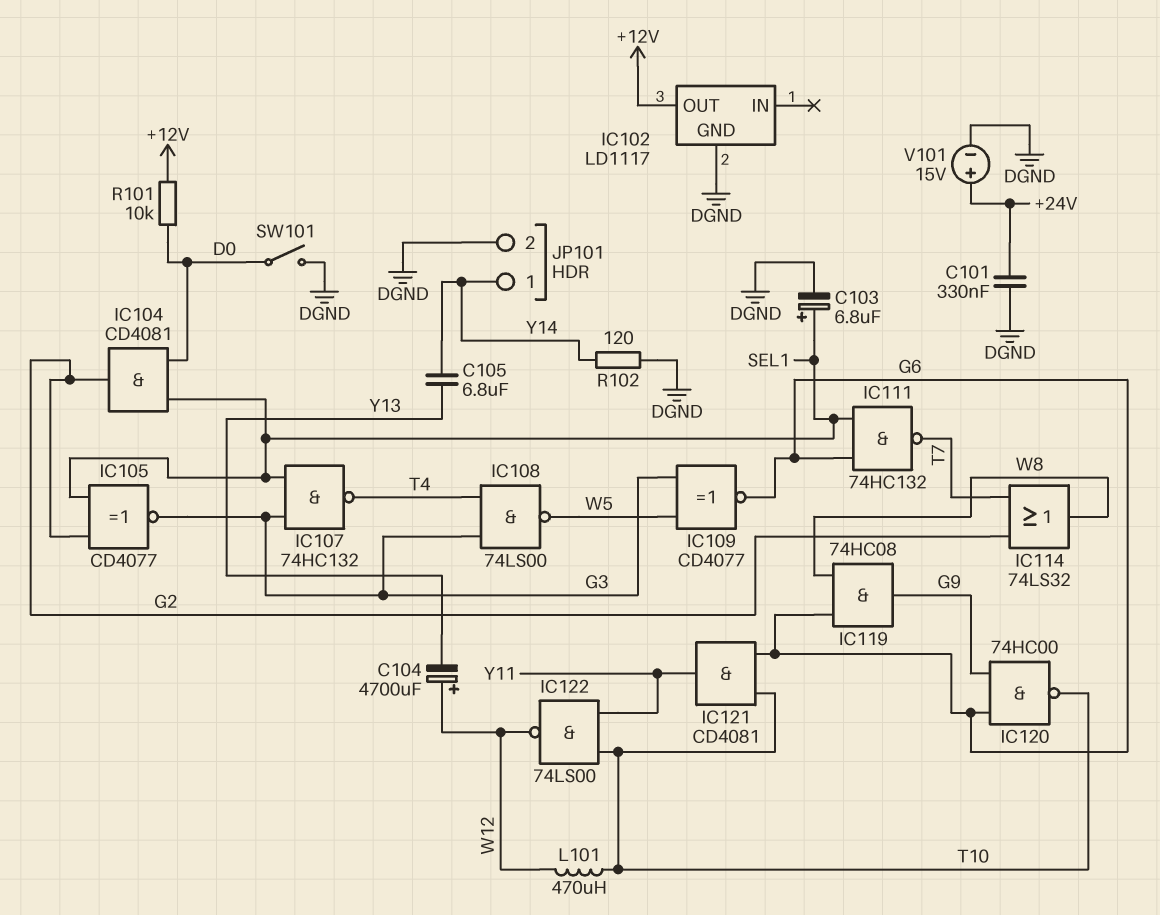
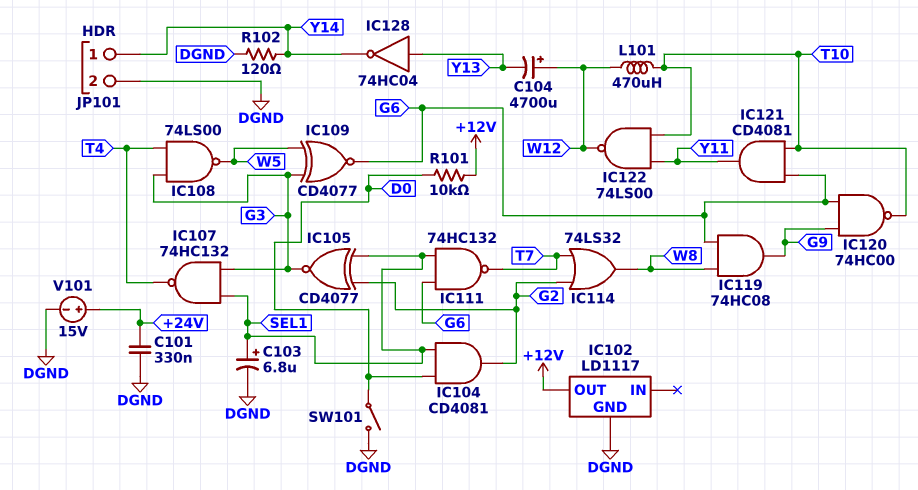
C105: 6.8uF (Y13, Y14) -> none
IC128: none -> NOT 74HC04 (in Y13, out Y14)

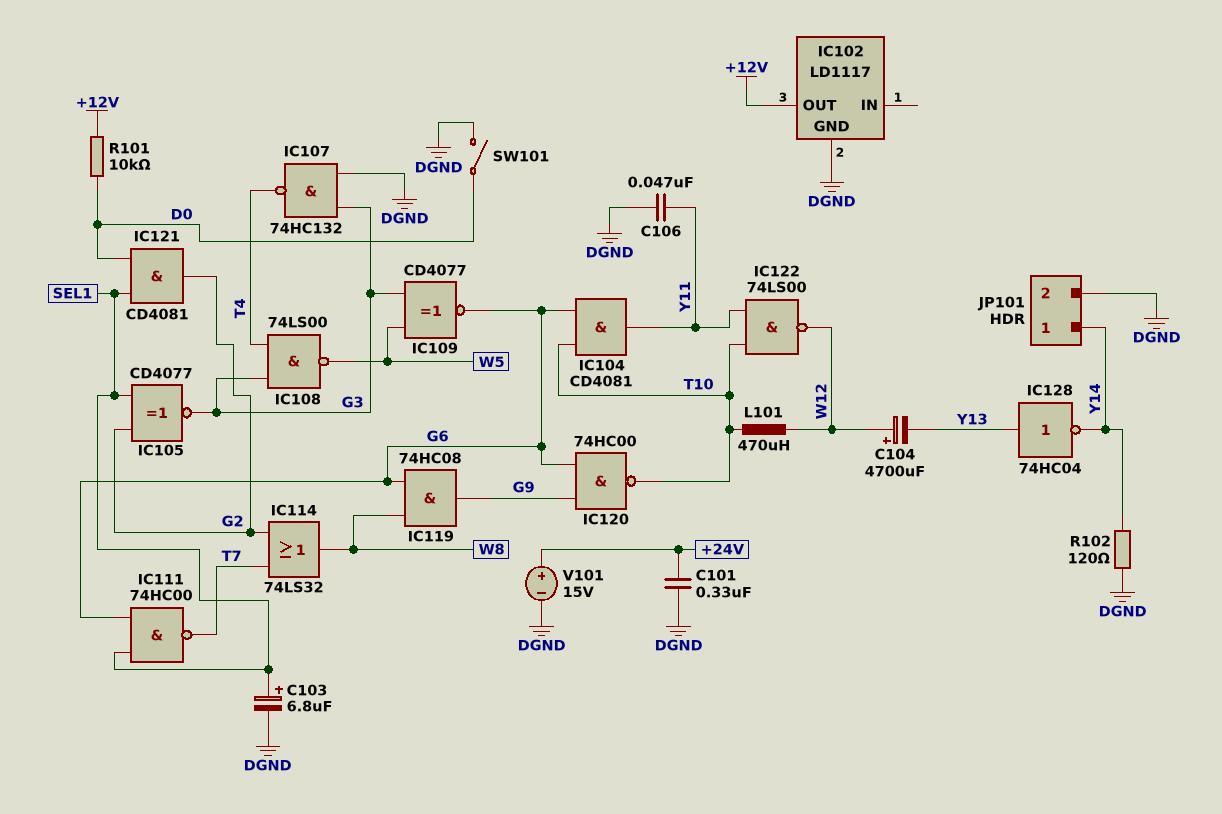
C106: none -> 47nF (DGND, Y11)
IC104: AND CD4081 (in D0, in SEL1, out G2) -> AND CD4081 (in G6, in T10, out Y11)
IC107: NAND 74HC132 (in G3, in SEL1, out T4) -> NAND 74HC132 (in DGND, in G3, out T4)
IC111: NAND 74HC132 (in G6, in SEL1, out T7) -> NAND 74HC00 (in G6, in SEL1, out T7)
IC121: AND CD4081 (in G6, in T10, out Y11) -> AND CD4081 (in D0, in SEL1, out G2)

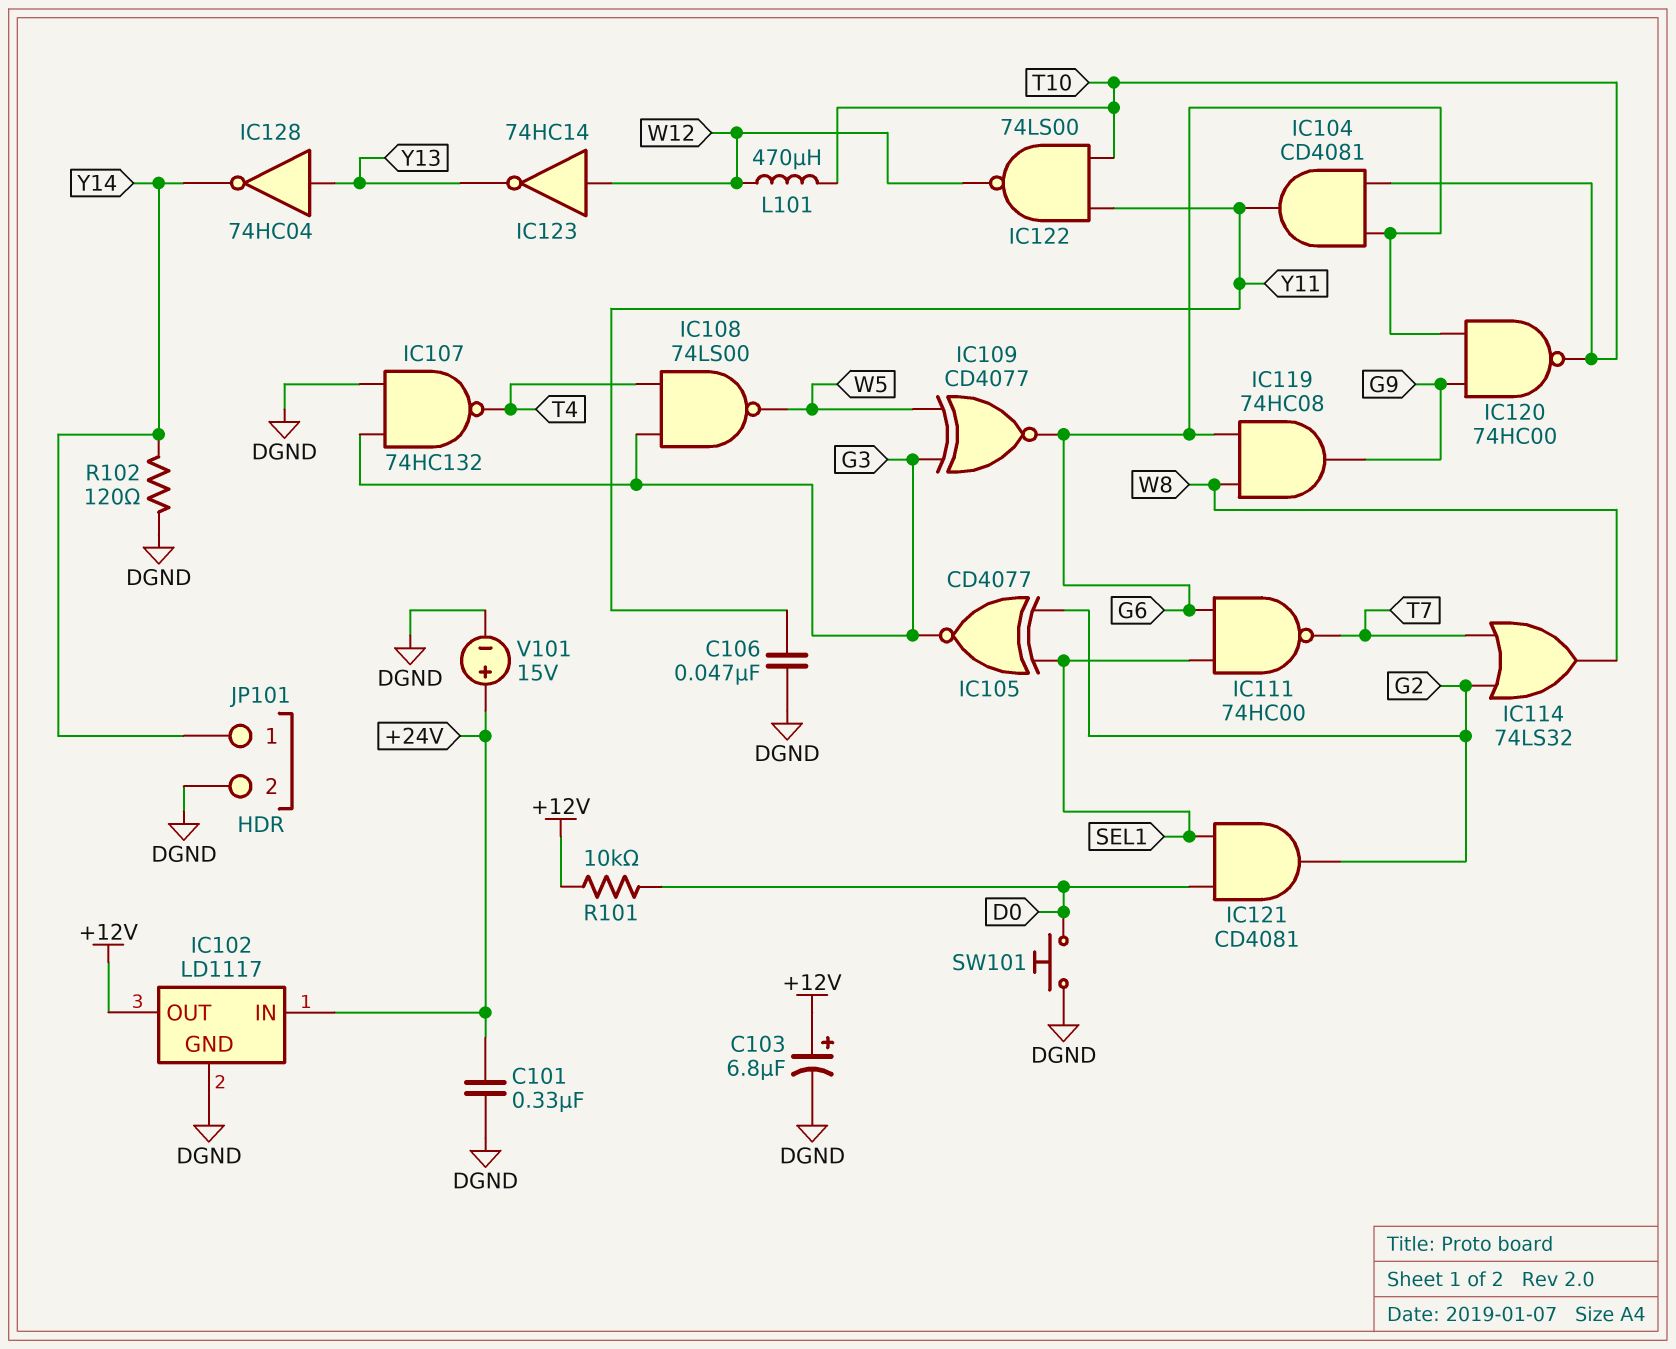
C103: 6.8uF (plus SEL1, minus DGND) -> 6.8uF (plus +12V, minus DGND)
C104: 4700uF (plus W12, minus Y13) -> none
IC102 pin IN: none -> +24V
IC123: none -> NOT 74HC14 (in W12, out Y13)
SW101: switch (D0, DGND) -> button (D0, DGND)

